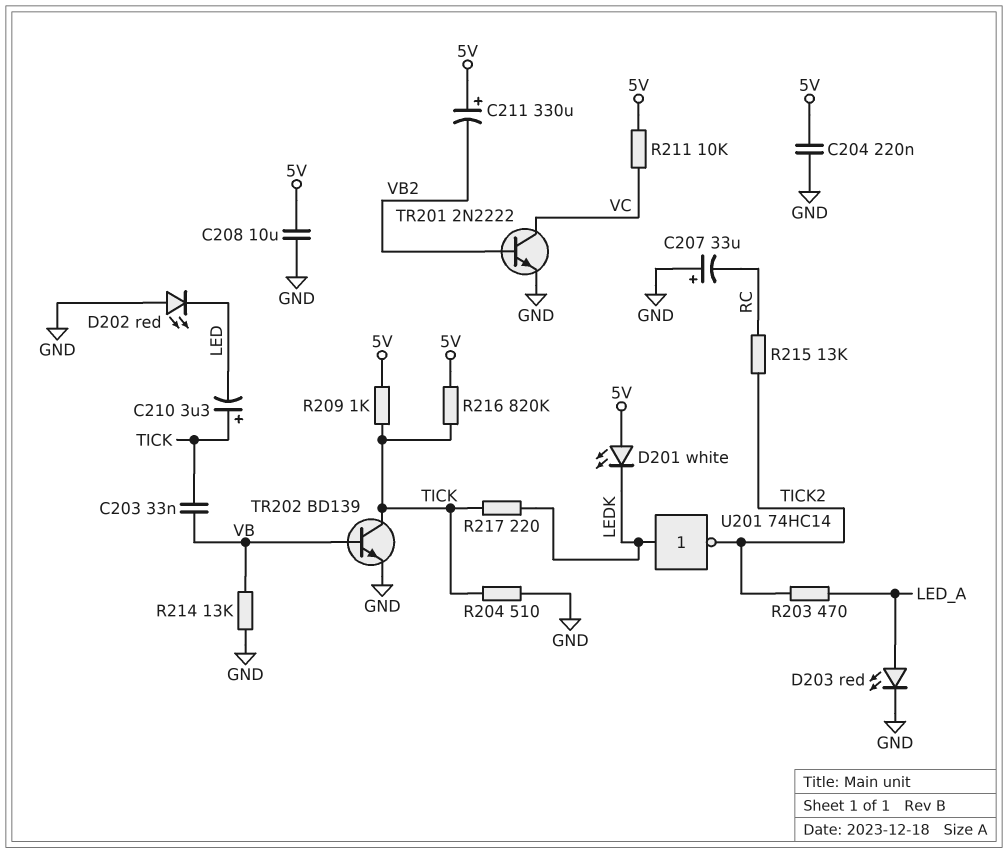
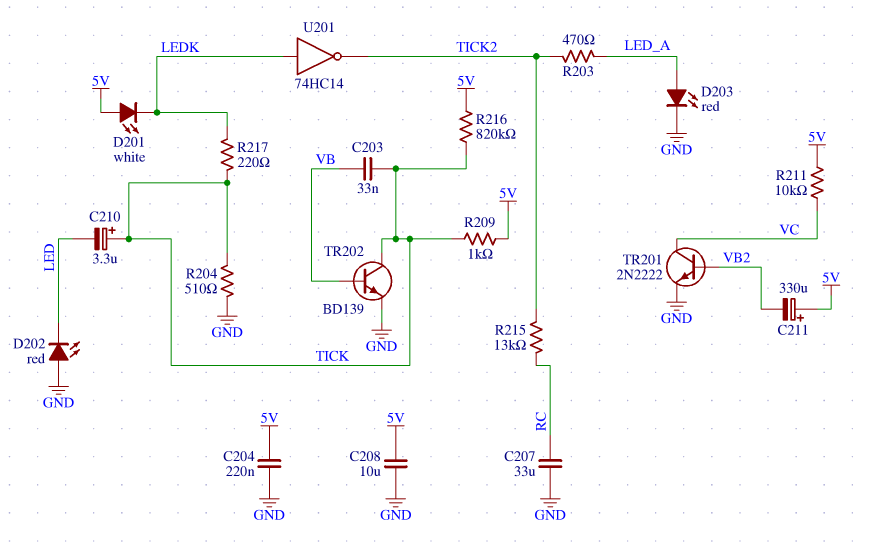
C207: 33uF (plus GND, minus RC) -> 33uF (GND, RC)
R214: 13k (GND, VB) -> none

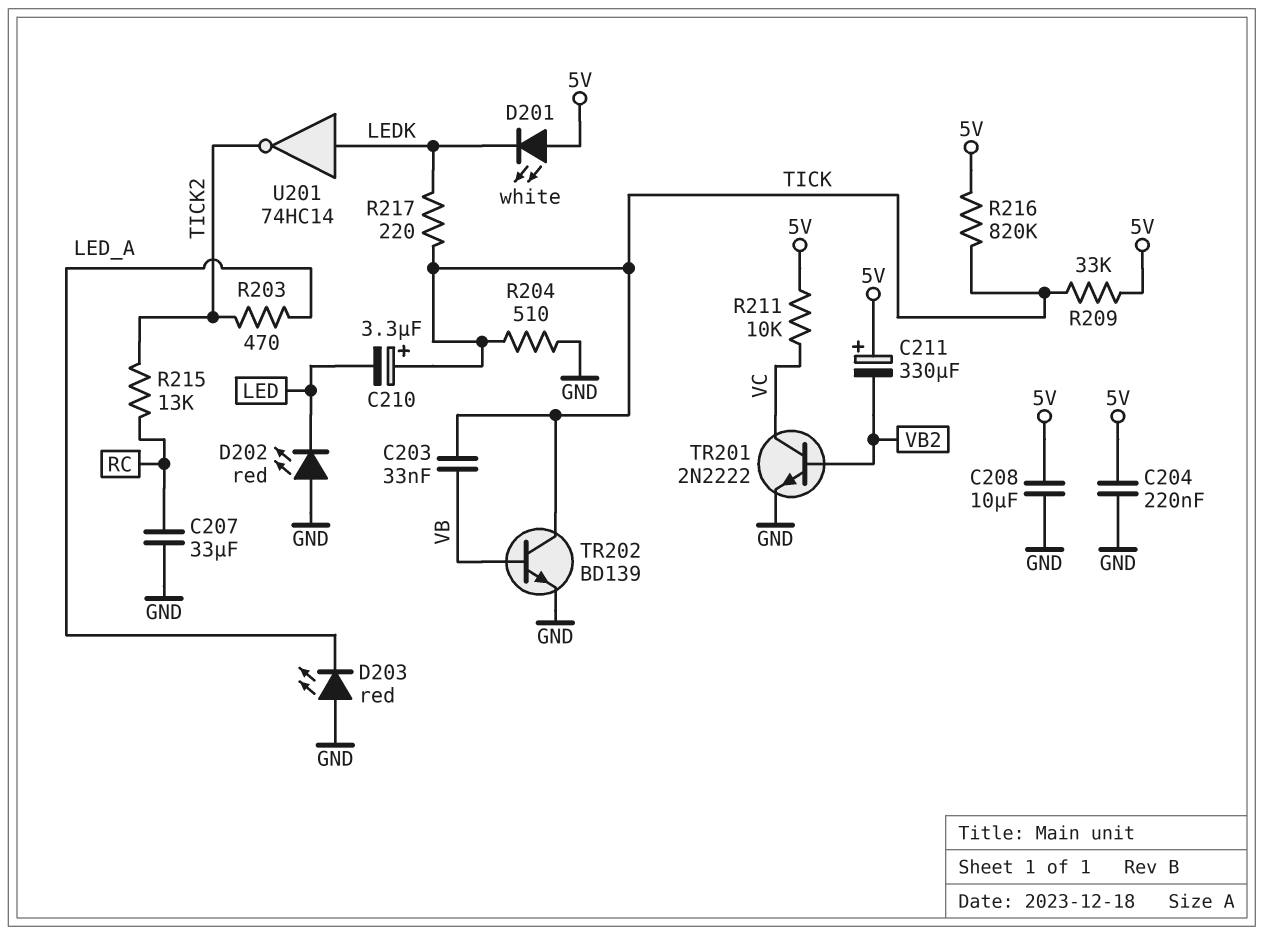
D203: LED red (A LED_A, K GND) -> LED red (A GND, K LED_A)
R209: 1k (5V, TICK) -> 33k (5V, TICK)

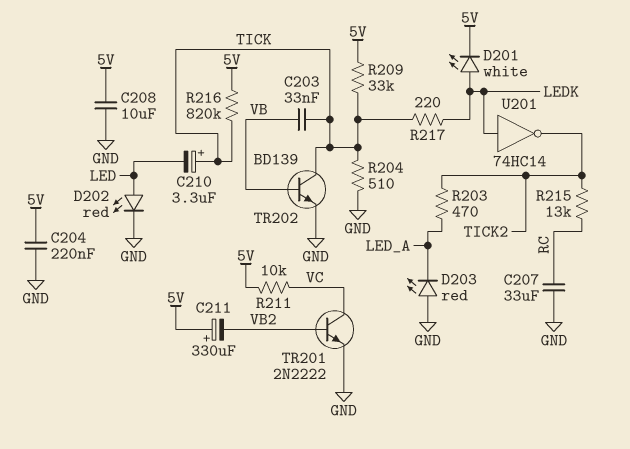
D201: LED white (A 5V, K LEDK) -> LED white (A LEDK, K 5V)
D202: LED red (A GND, K LED) -> LED red (A LED, K GND)

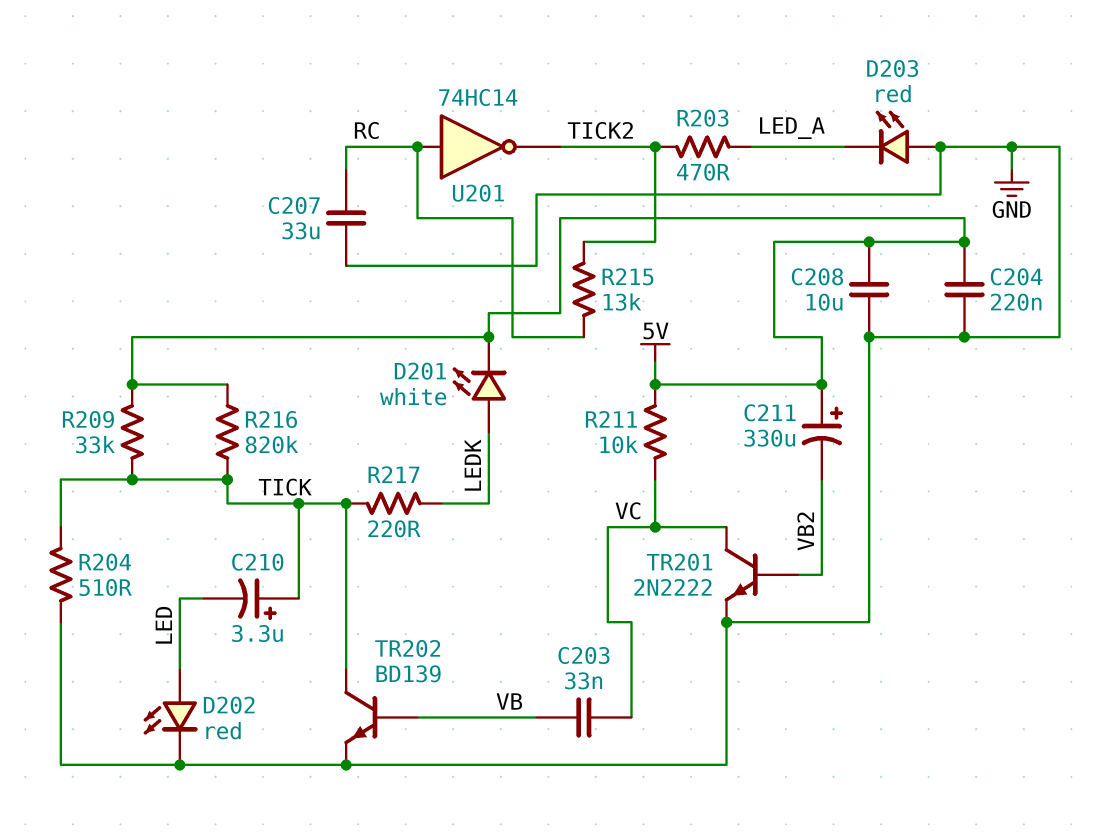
C203: 33nF (TICK, VB) -> 33nF (VB, VC)
U201: NOT 74HC14 (in LEDK, out TICK2) -> NOT 74HC14 (in RC, out TICK2)

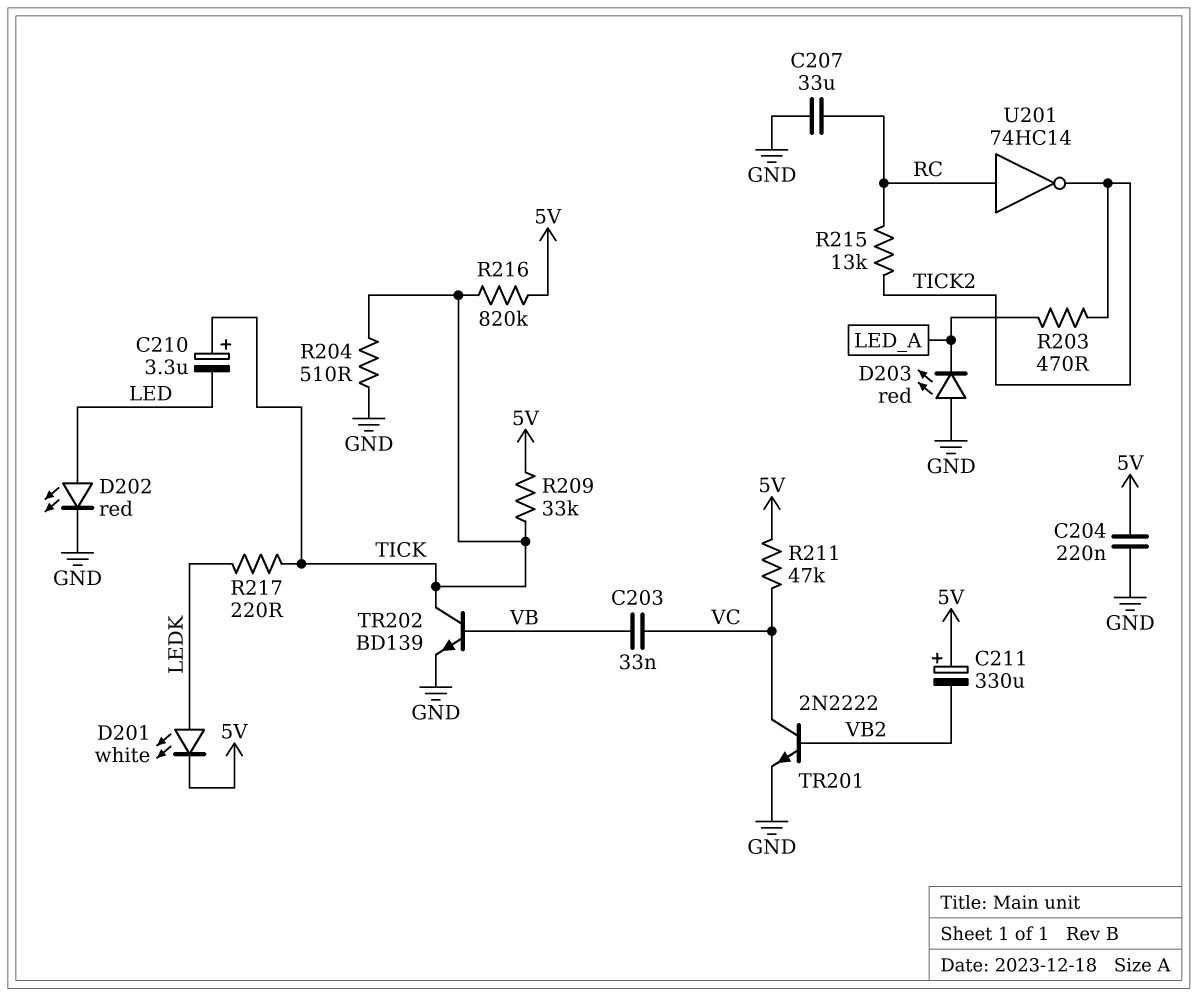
C208: 10uF (5V, GND) -> none
R211: 10k (5V, VC) -> 47k (5V, VC)

